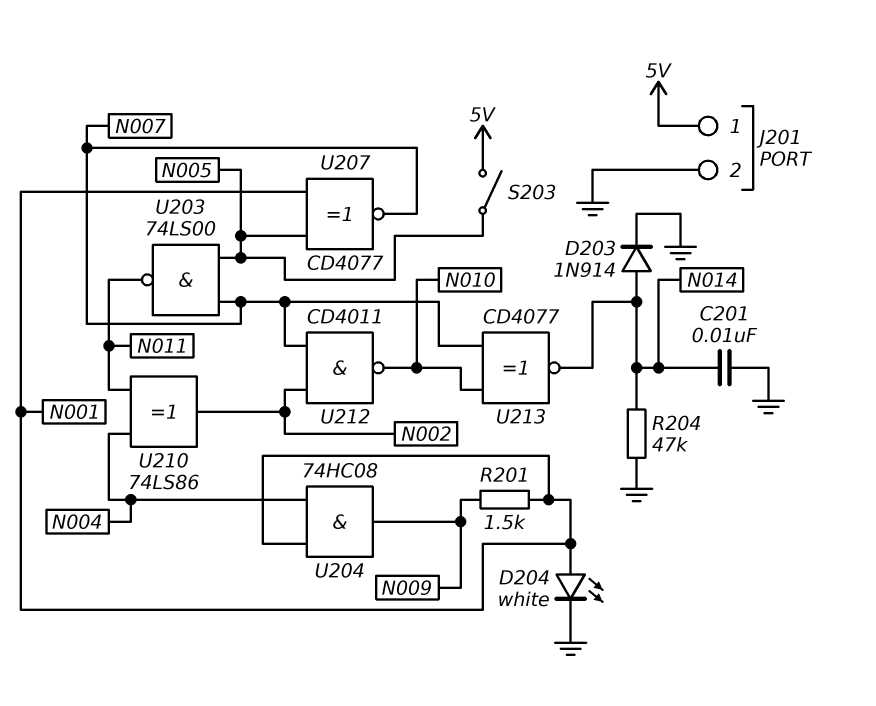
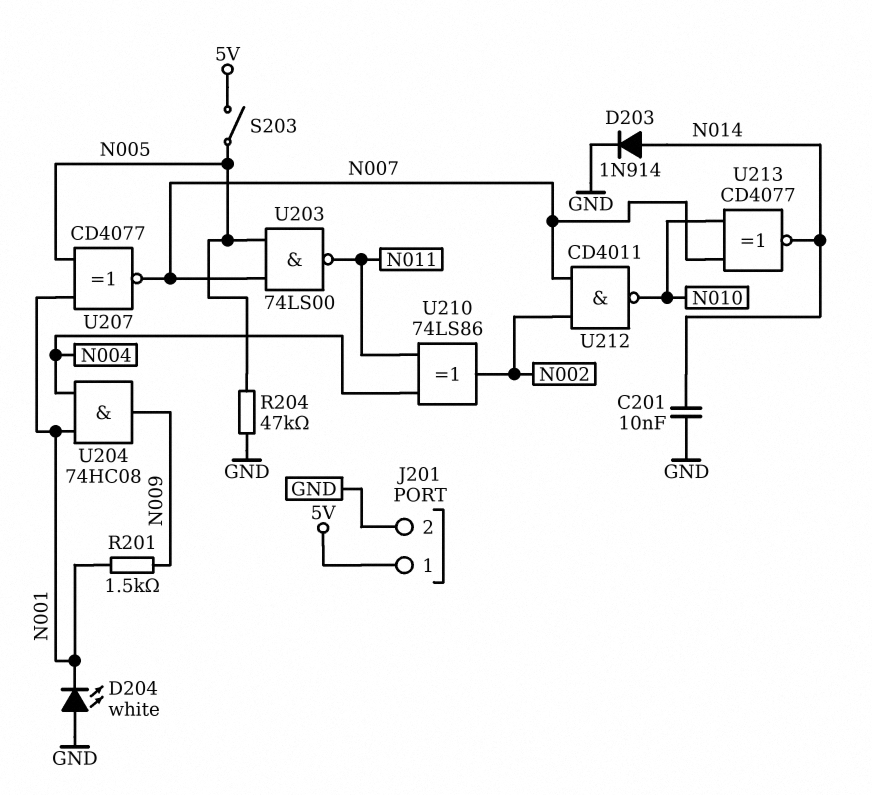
D204: LED white (A N001, K GND) -> LED white (A GND, K N001)
R204: 47k (GND, N014) -> 47k (GND, N005)

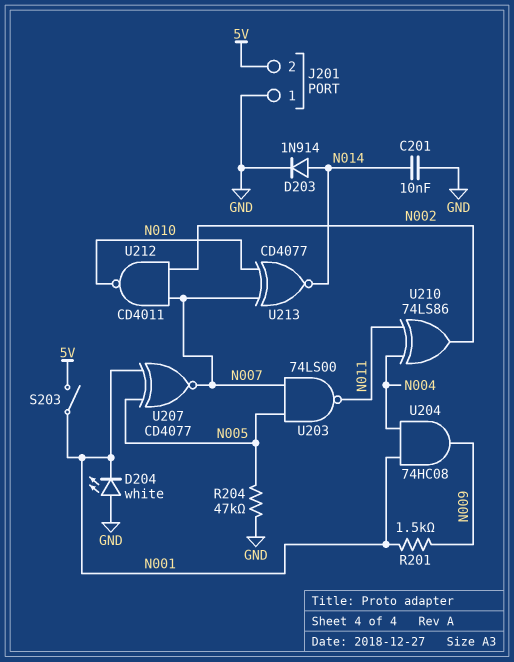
J201 pin 1: 5V -> GND
J201 pin 2: GND -> 5V
S203: switch (5V, N005) -> switch (5V, N001)

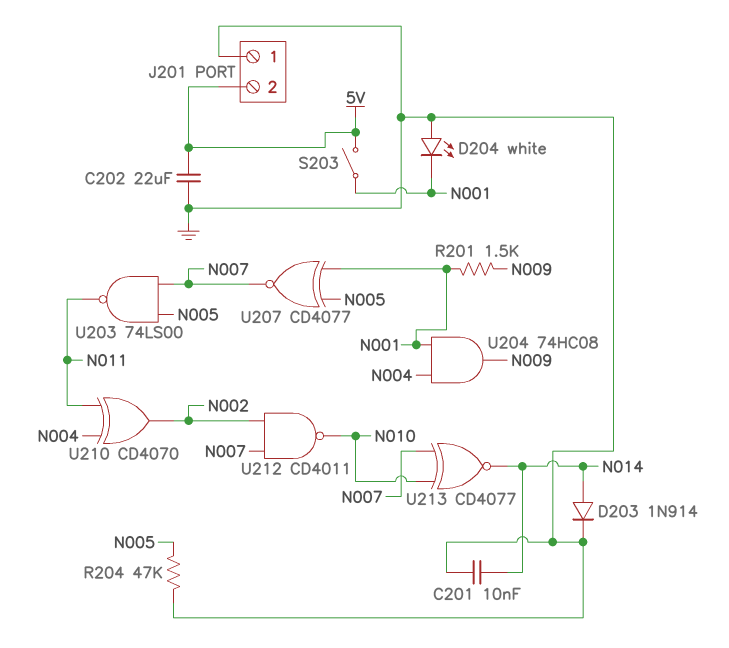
C202: none -> 22uF (5V, GND)
U210: XOR 74LS86 (in N004, in N011, out N002) -> XOR CD4070 (in N004, in N011, out N002)

